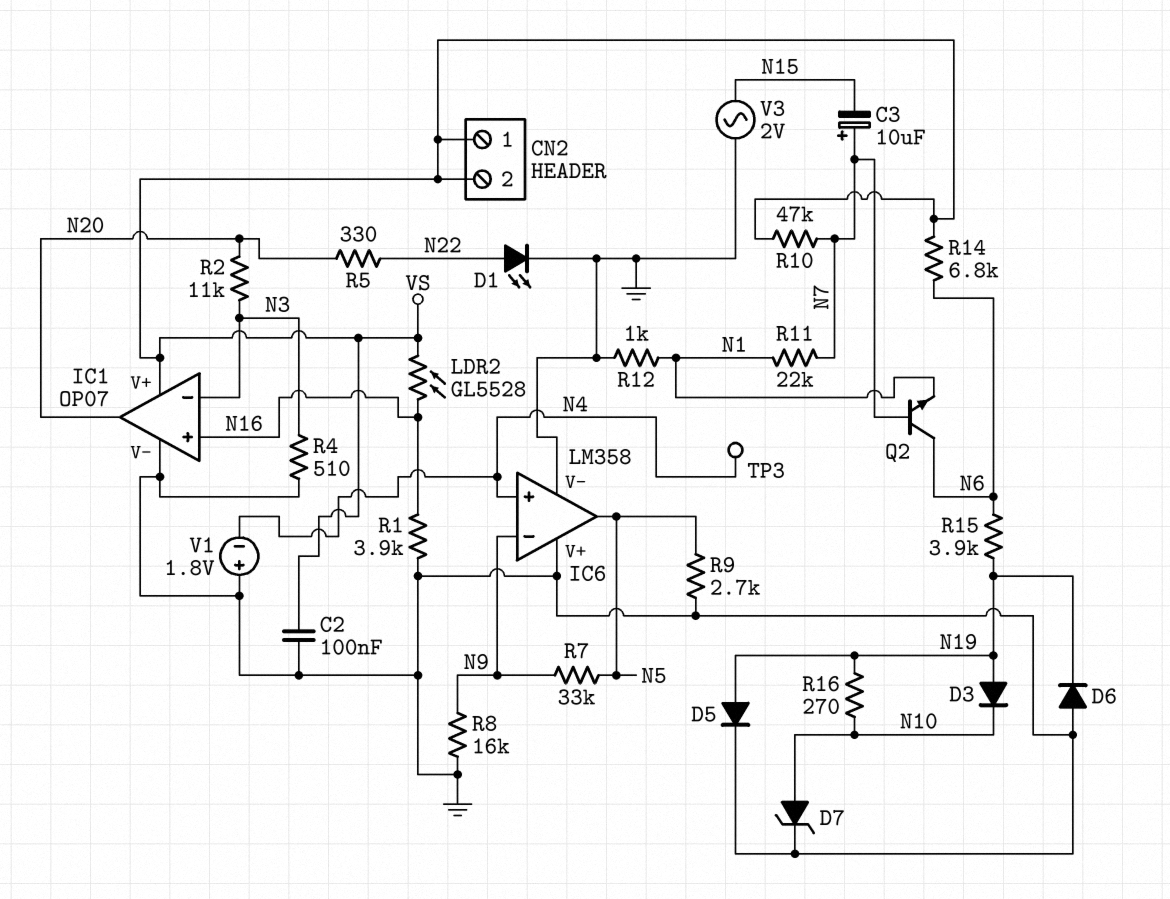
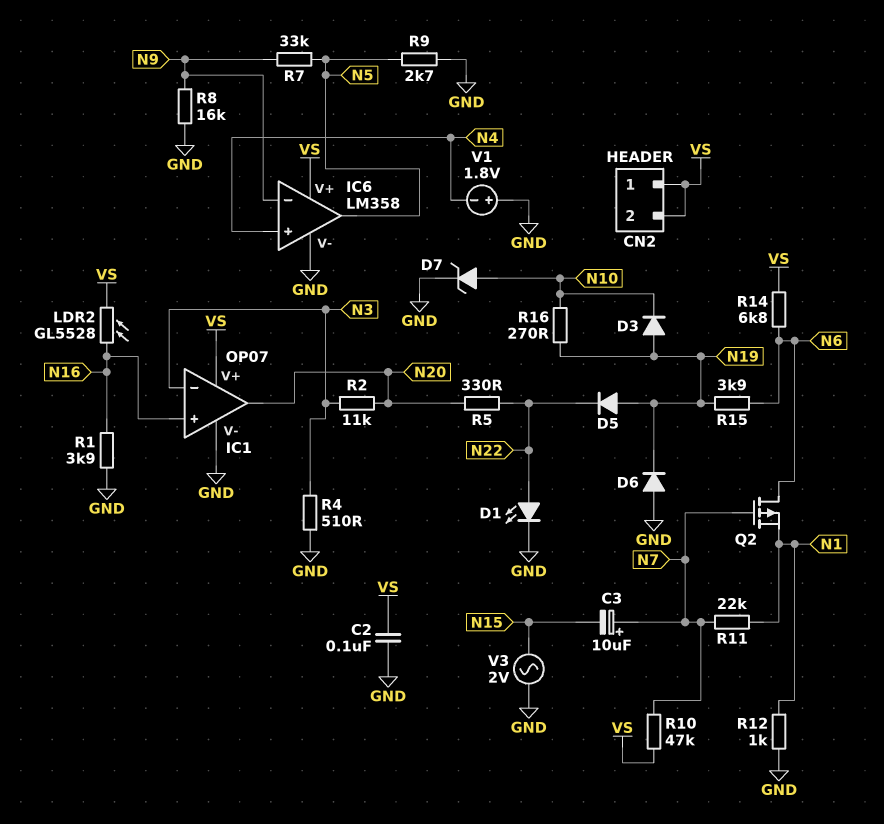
D5: diode (A N19, K GND) -> diode (A N19, K N22)
IC6 pin V+: GND -> VS
Q2: NPN (B N7, C N6, E N1) -> PMOS (G N7, D N6, S N1)
TP3: test point (N4) -> none

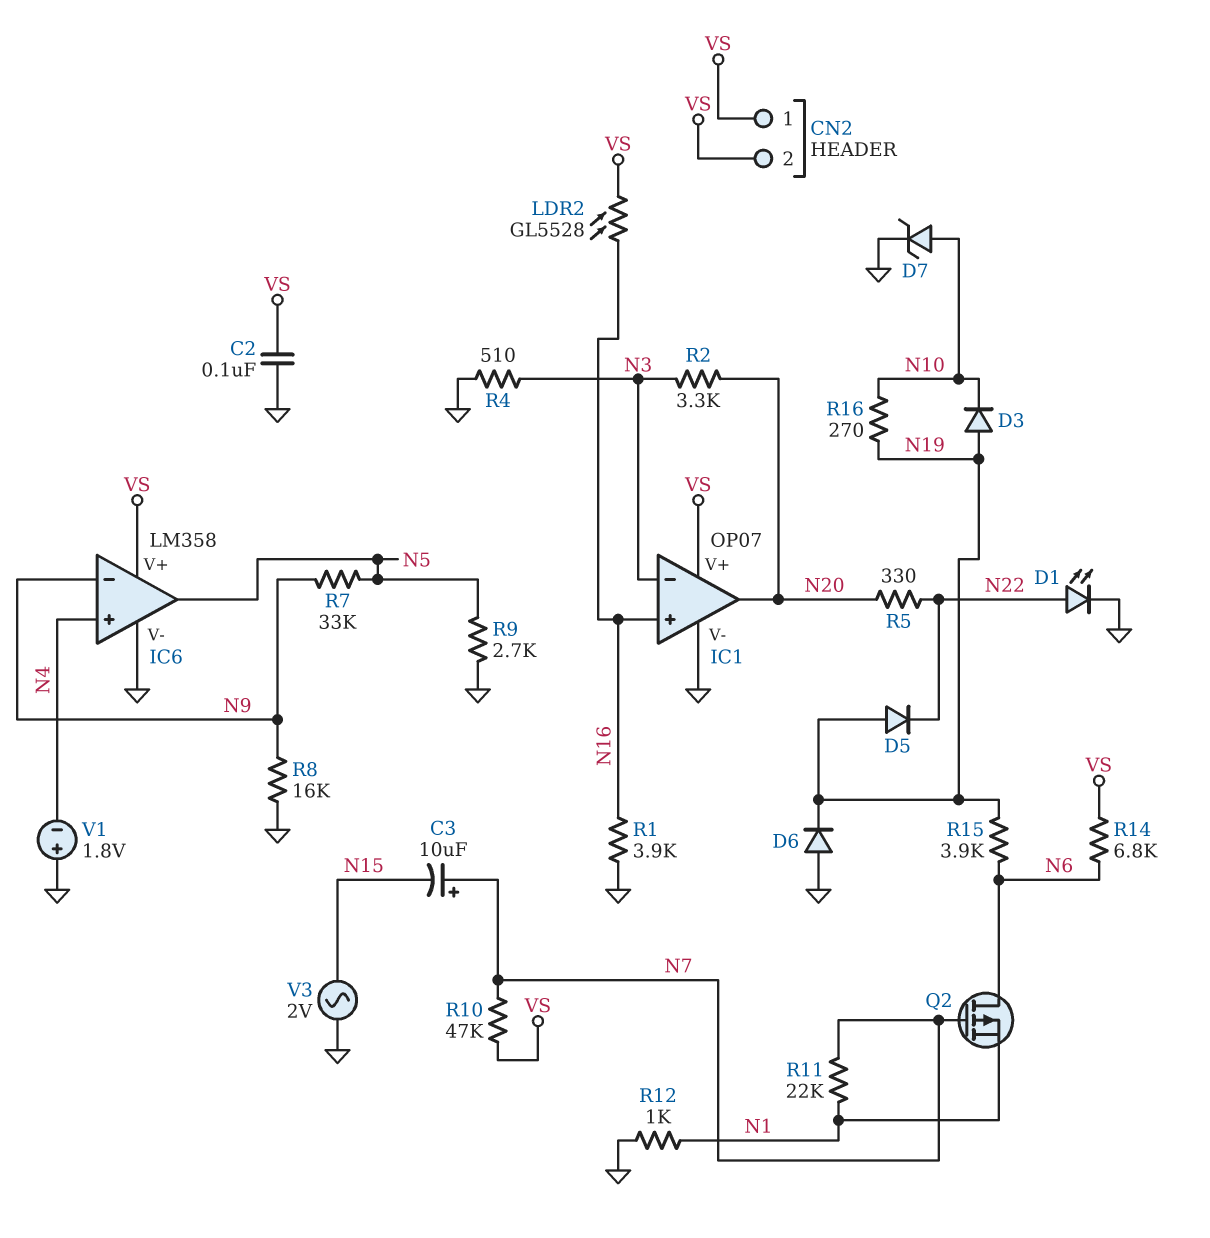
R2: 11k (N3, N20) -> 3.3k (N3, N20)

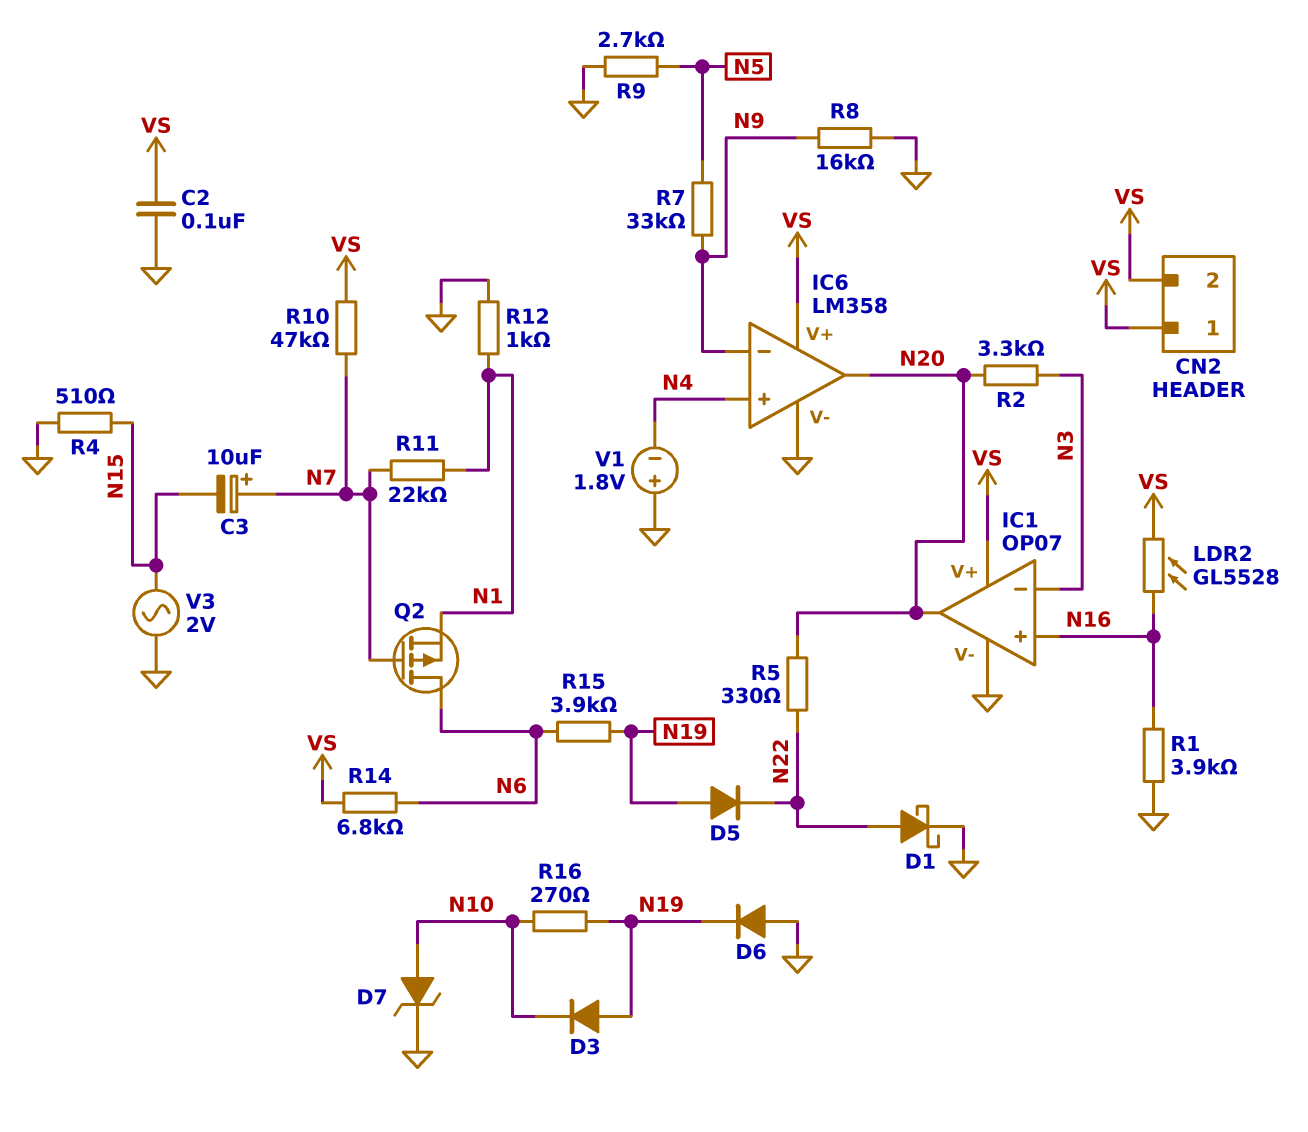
D1: LED (A N22, K GND) -> schottky (A N22, K GND)
IC6 pin out: N5 -> N20
R4: 510 (GND, N3) -> 510 (GND, N15)

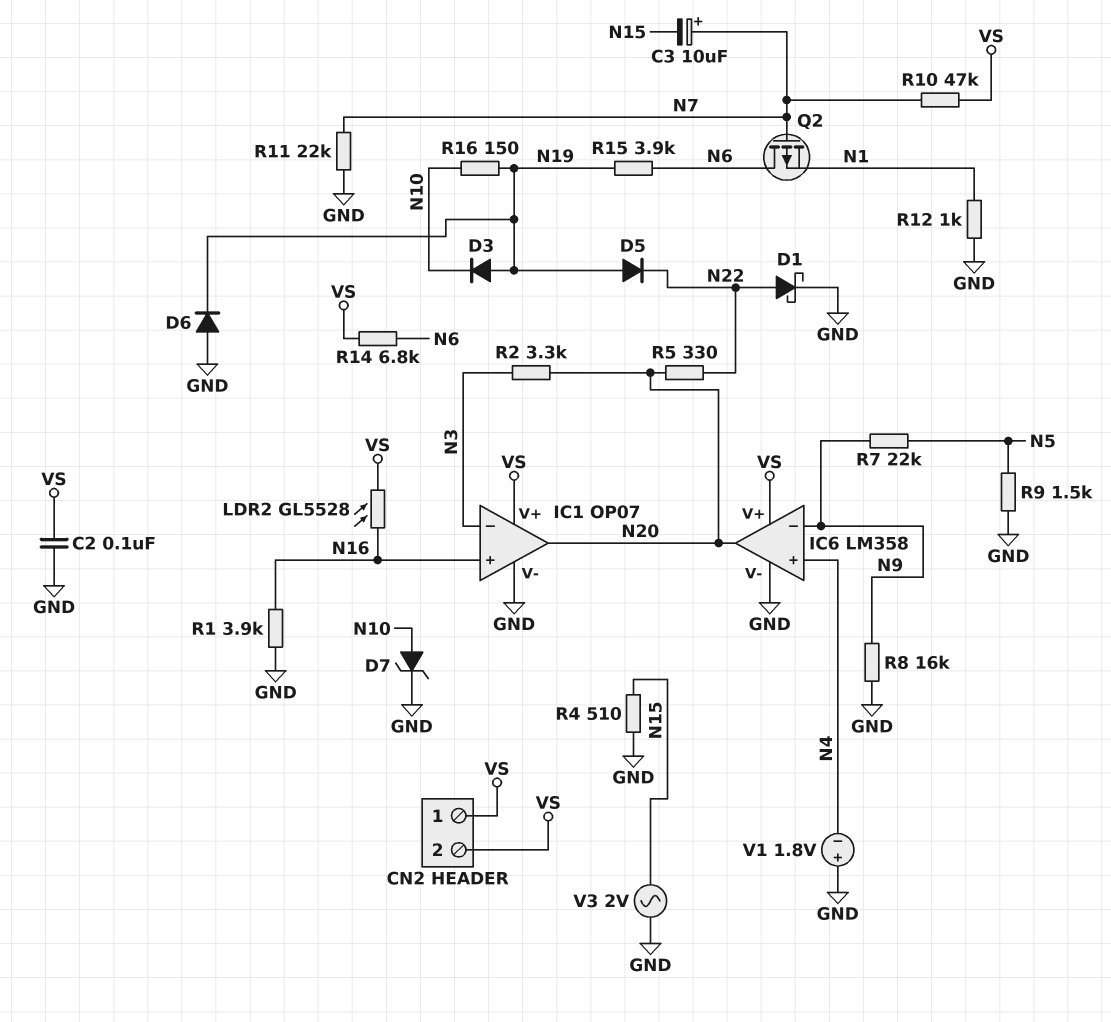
R7: 33k (N5, N9) -> 22k (N5, N9)
R9: 2.7k (GND, N5) -> 1.5k (GND, N5)
R11: 22k (N1, N7) -> 22k (GND, N7)
R16: 270 (N10, N19) -> 150 (N10, N19)

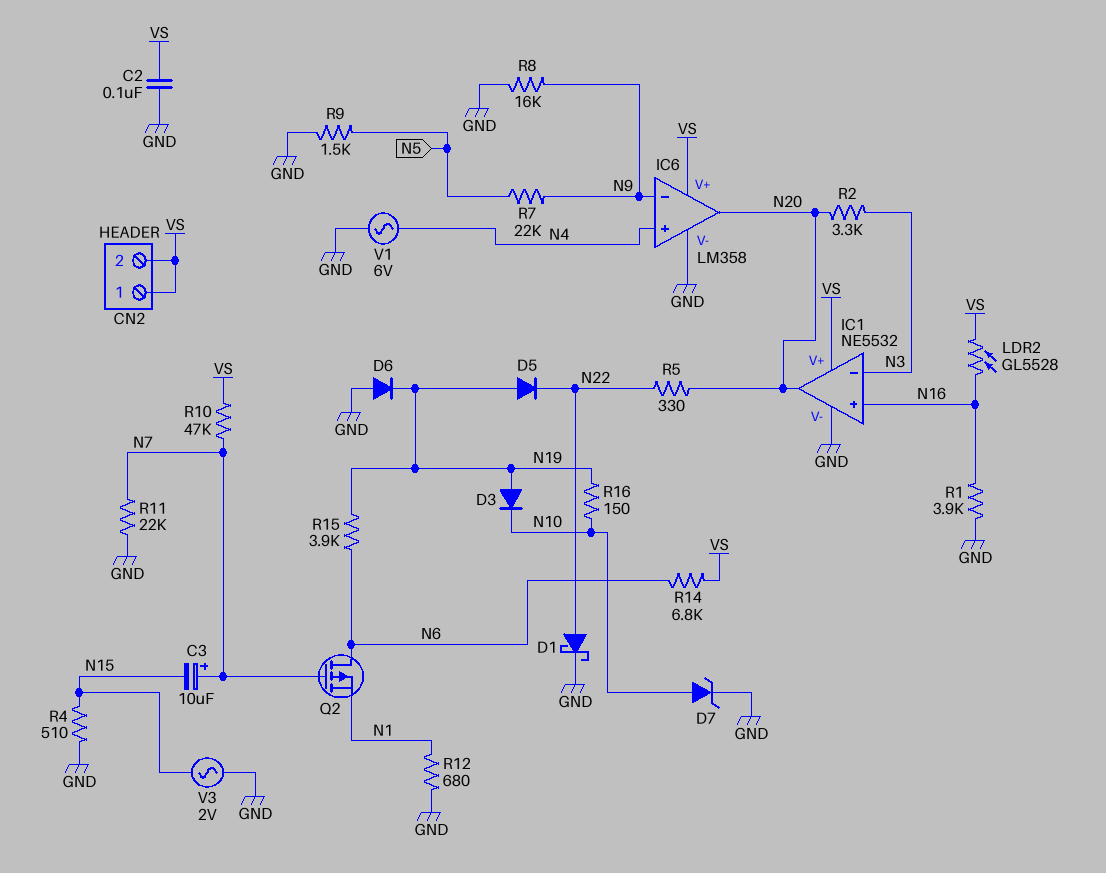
IC1: OP07 -> NE5532
R12: 1k (GND, N1) -> 680 (GND, N1)
V1: 1.8V (plus GND, minus N4) -> AC 6V (GND, N4)

